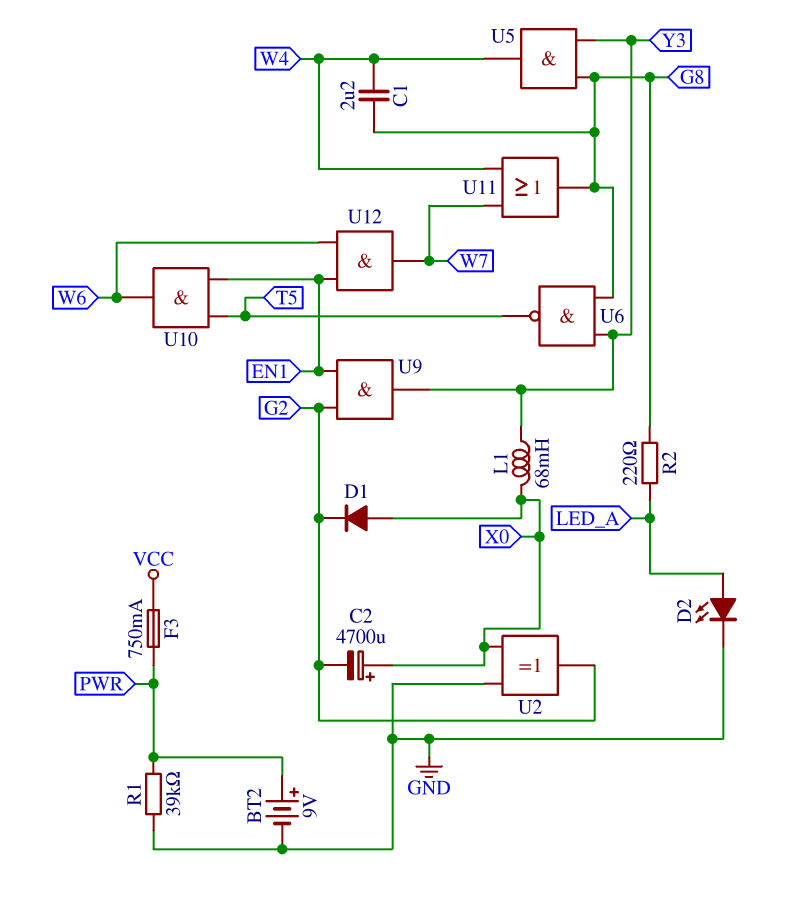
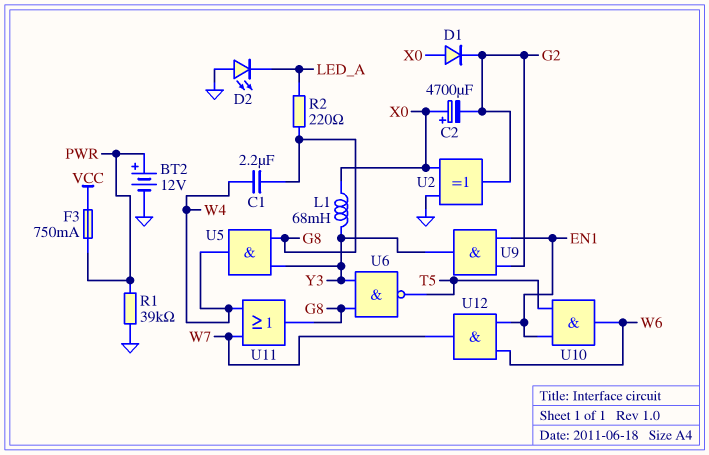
BT2: 9V (plus PWR, minus GND) -> 12V (plus PWR, minus GND)
D2: LED (A LED_A, K GND) -> LED (A GND, K LED_A)

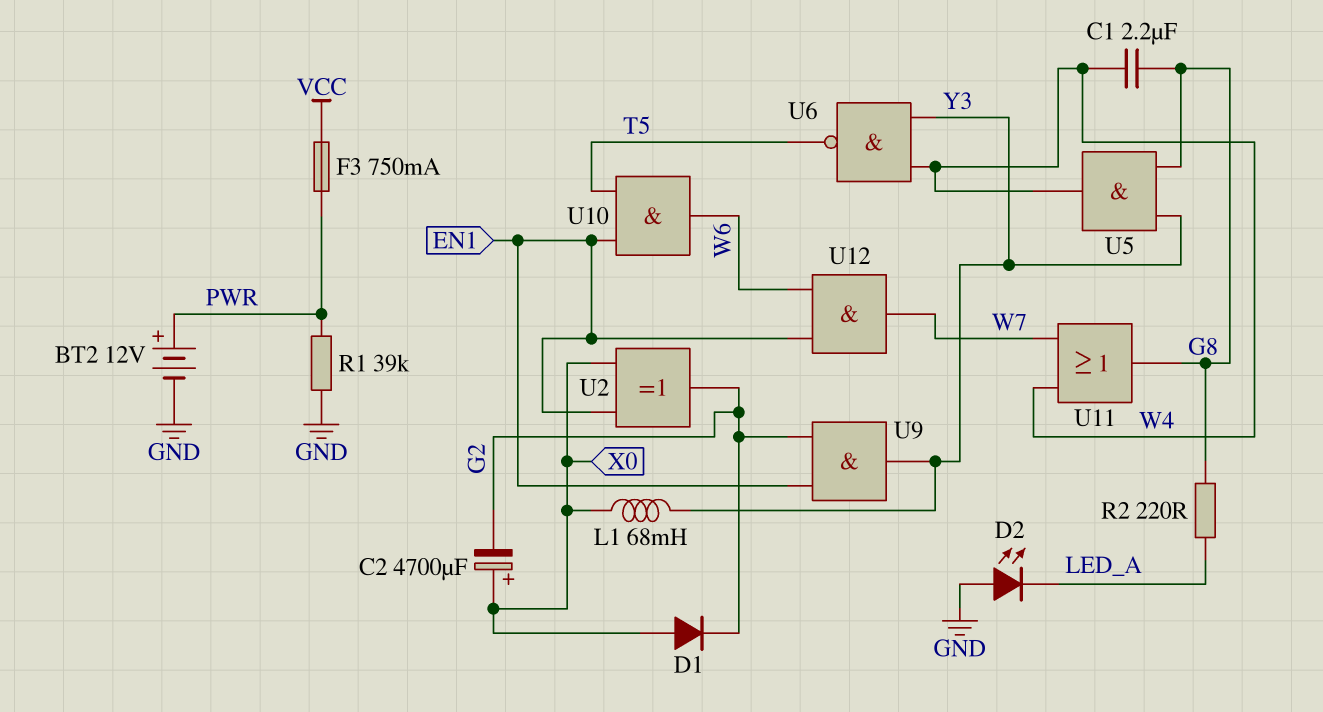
U2: XOR (in GND, in X0, out G2) -> XOR (in EN1, in X0, out G2)
U6: NAND (in G8, in Y3, out T5) -> NAND (in W4, in Y3, out T5)

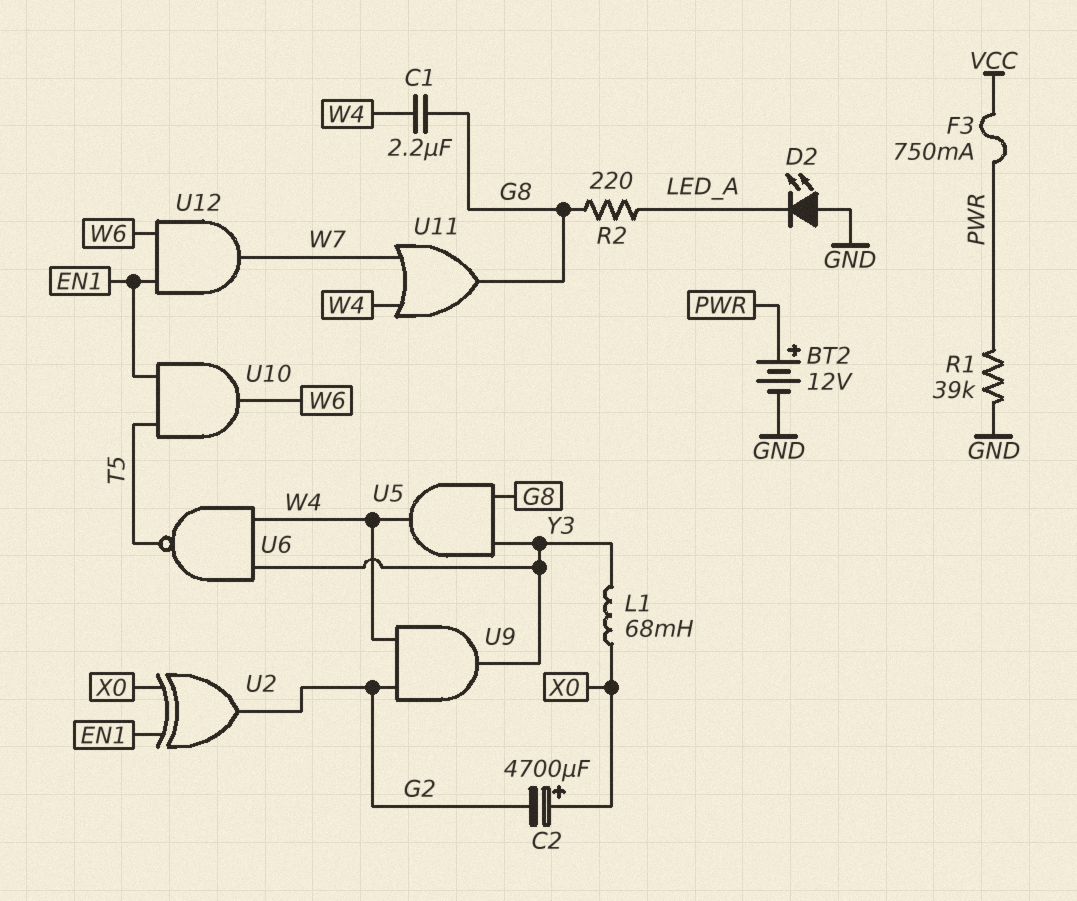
D1: diode (A X0, K G2) -> none
U9: AND (in EN1, in G2, out Y3) -> AND (in G2, in W4, out Y3)

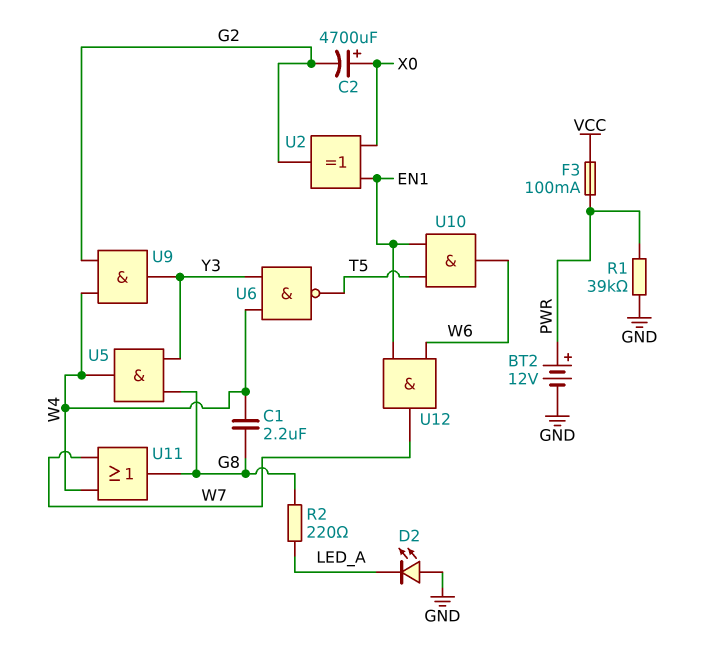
F3: 750mA (PWR, VCC) -> 100mA (PWR, VCC)
L1: 68mH (X0, Y3) -> none

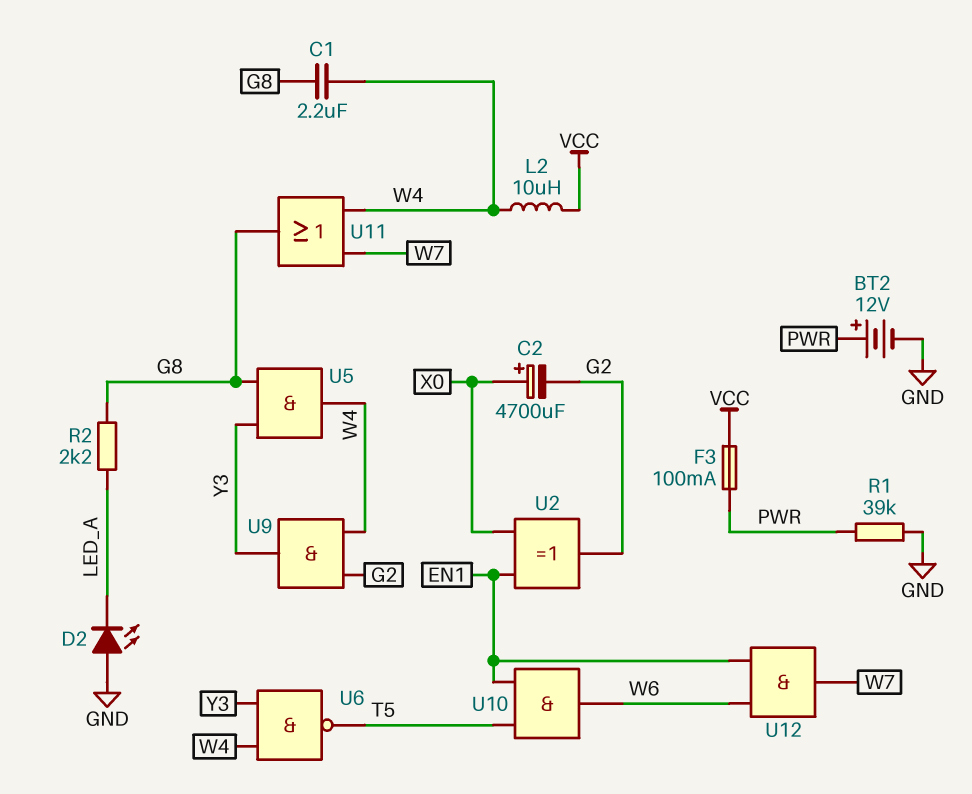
L2: none -> 10uH (VCC, W4)
R2: 220 (G8, LED_A) -> 2.2k (G8, LED_A)

